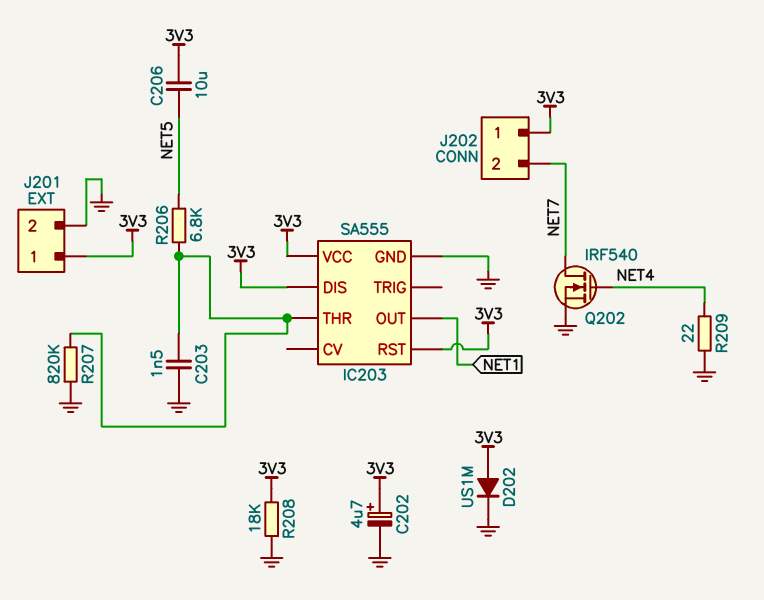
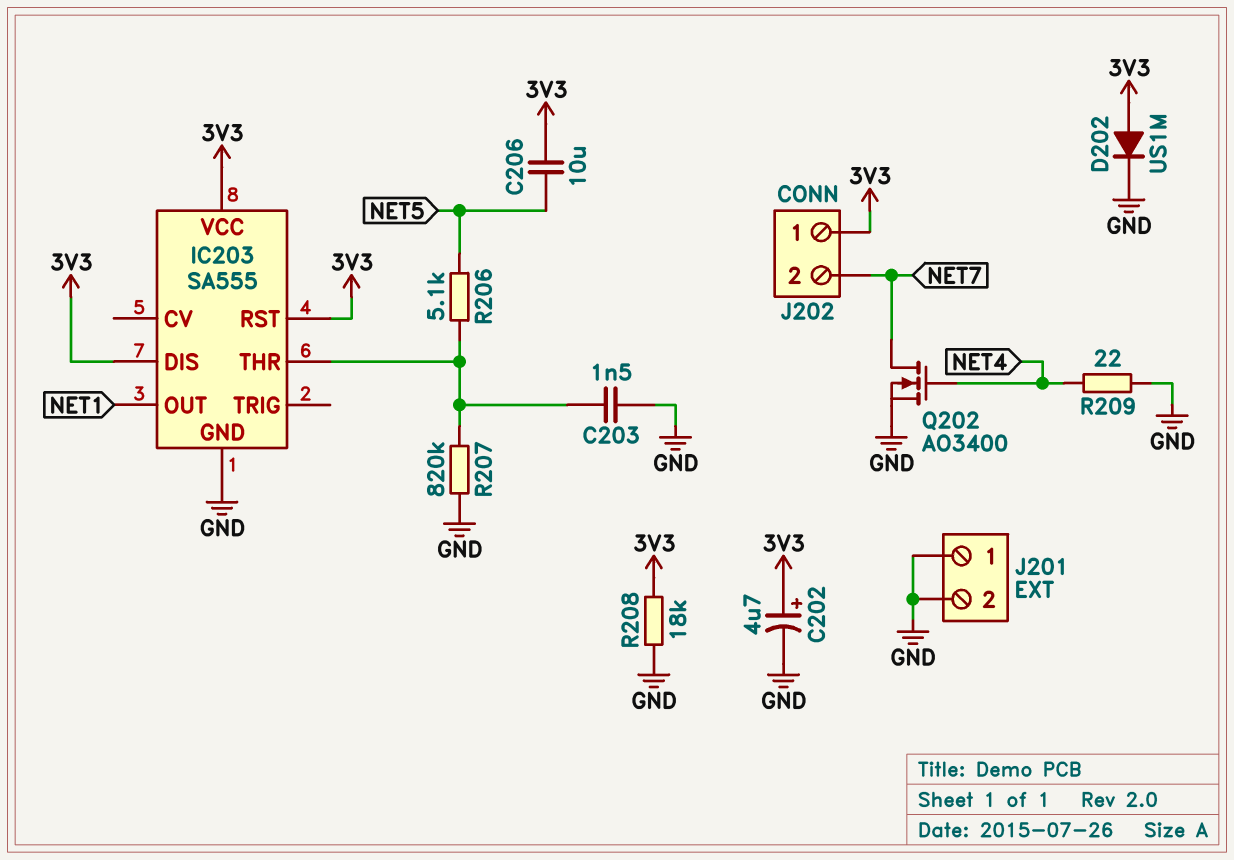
J201 pin 1: 3V3 -> GND
Q202: NMOS IRF540 (G NET4, D NET7, S GND) -> NMOS AO3400 (G NET4, D NET7, S GND)
R206: 6.8k (IC203/THR, NET5) -> 5.1k (IC203/THR, NET5)

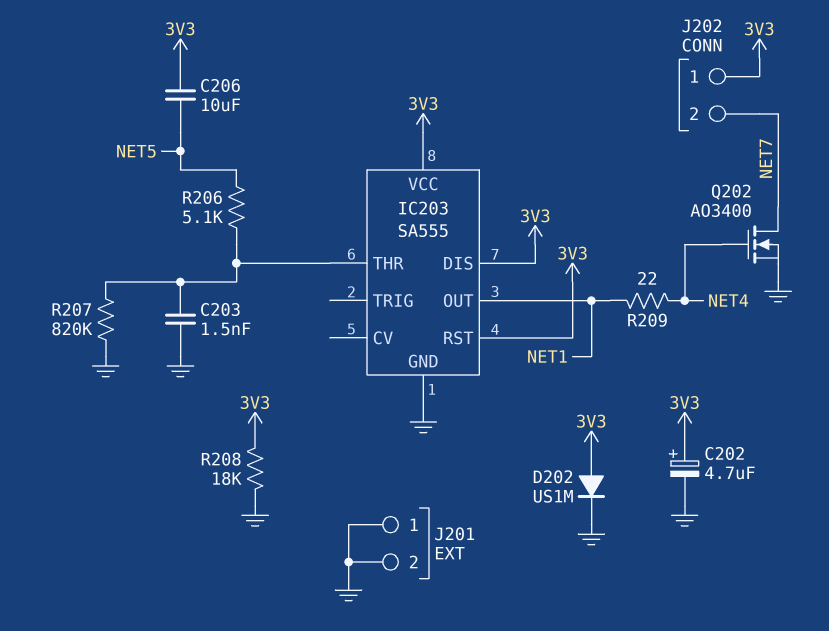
R209: 22 (GND, NET4) -> 22 (NET1, NET4)

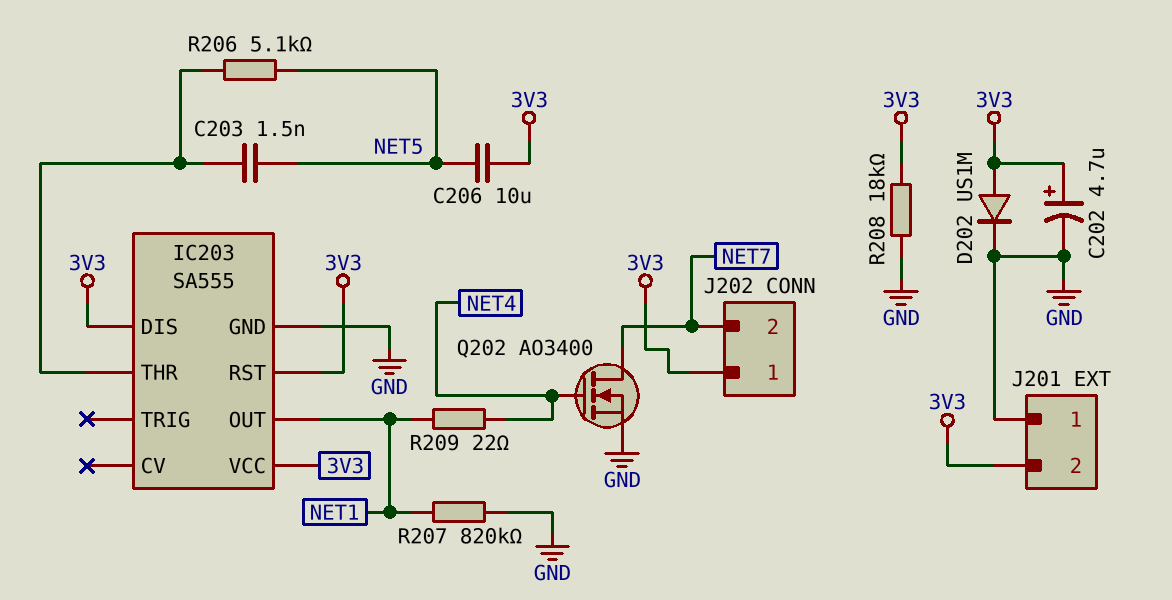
C203: 1.5nF (GND, IC203/THR) -> 1.5nF (IC203/THR, NET5)
J201 pin 2: GND -> 3V3
R207: 820k (GND, IC203/THR) -> 820k (GND, NET1)

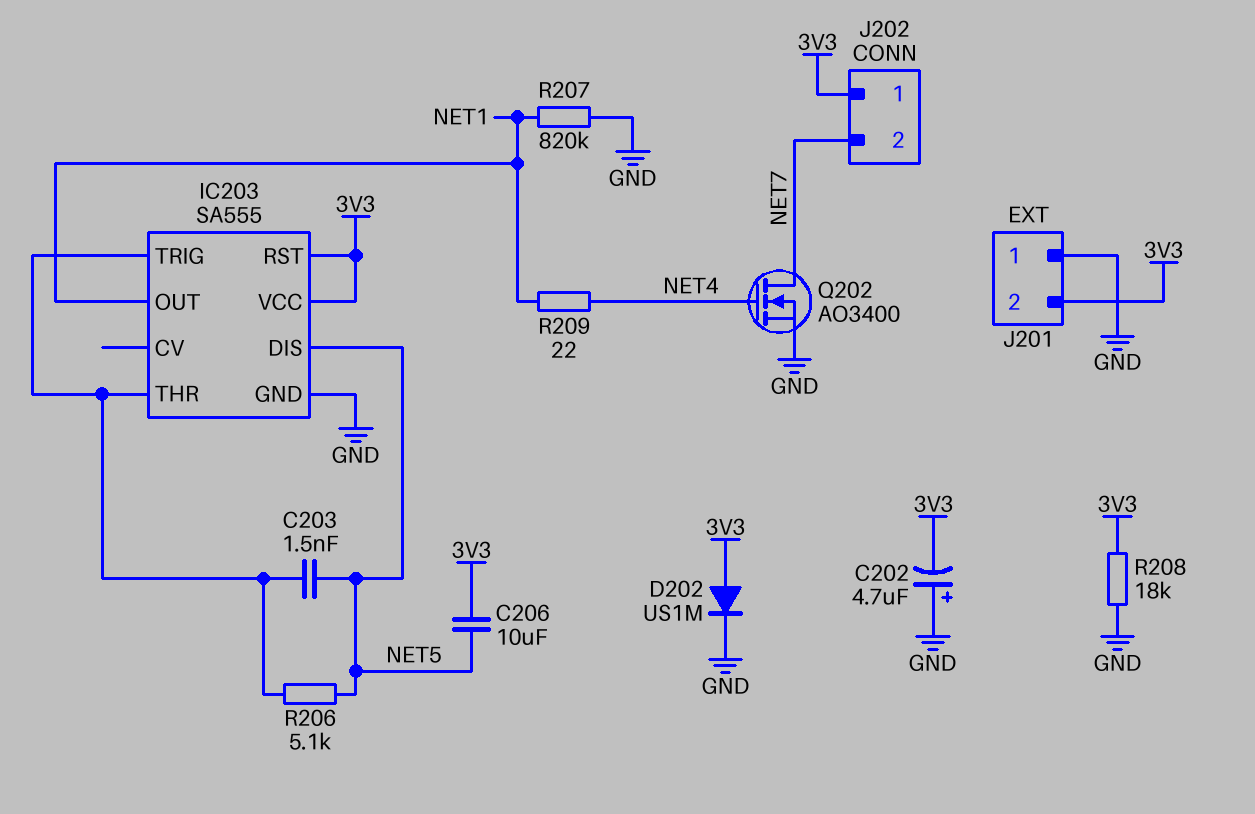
C202: 4.7uF (plus 3V3, minus GND) -> 4.7uF (plus GND, minus 3V3)
IC203 pin DIS: 3V3 -> NET5
IC203 pin TRIG: none -> IC203/THR

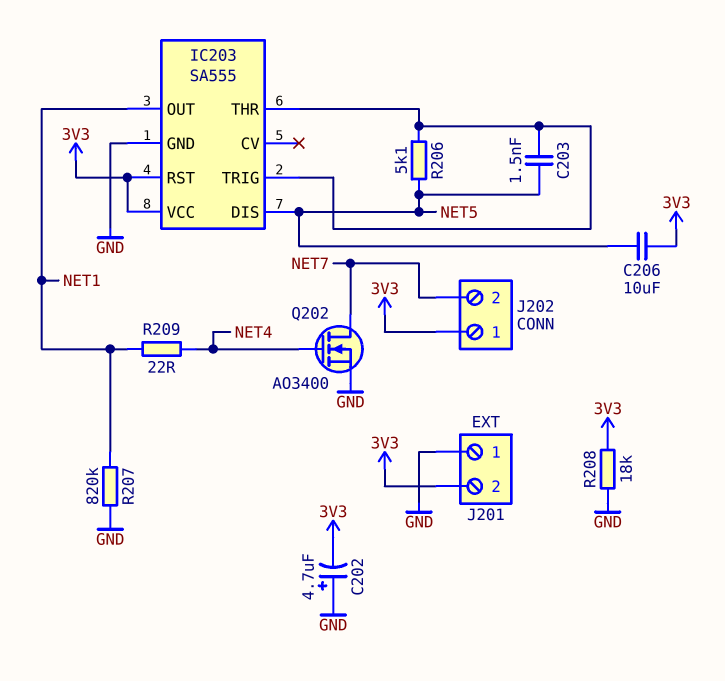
D202: diode US1M (A 3V3, K GND) -> none

